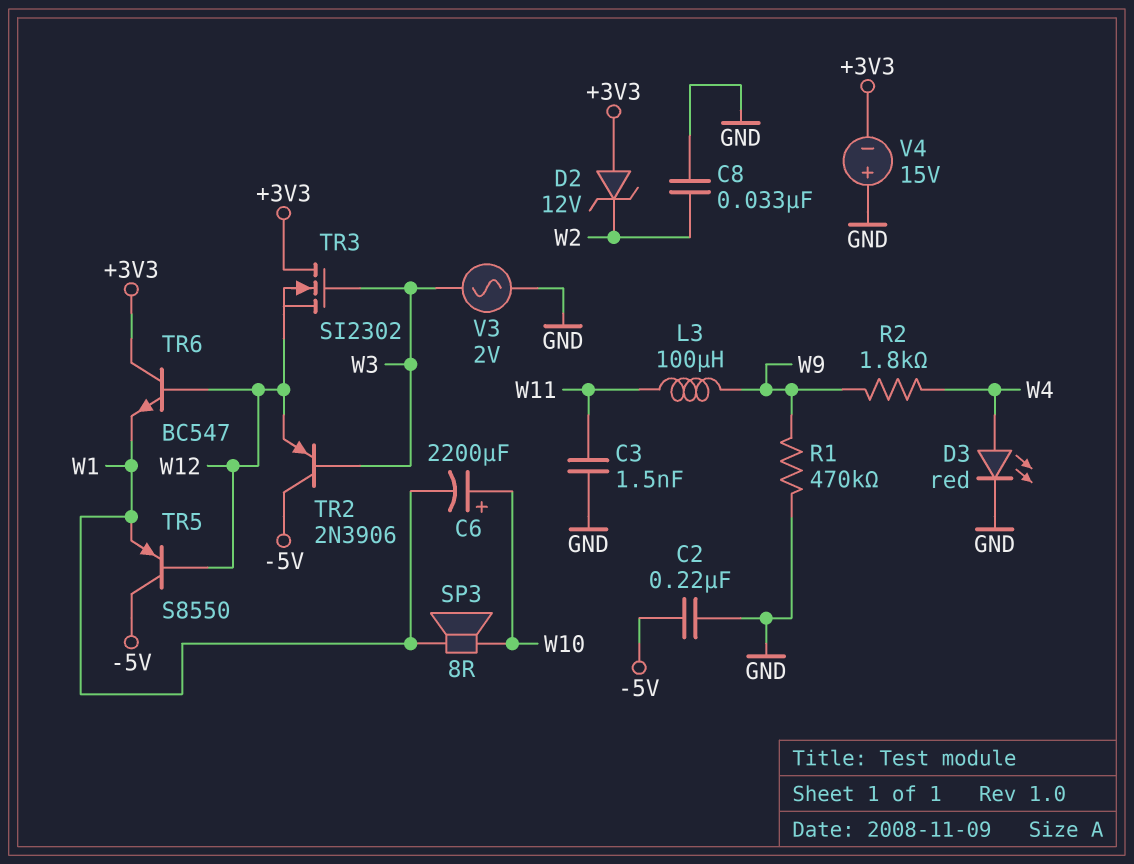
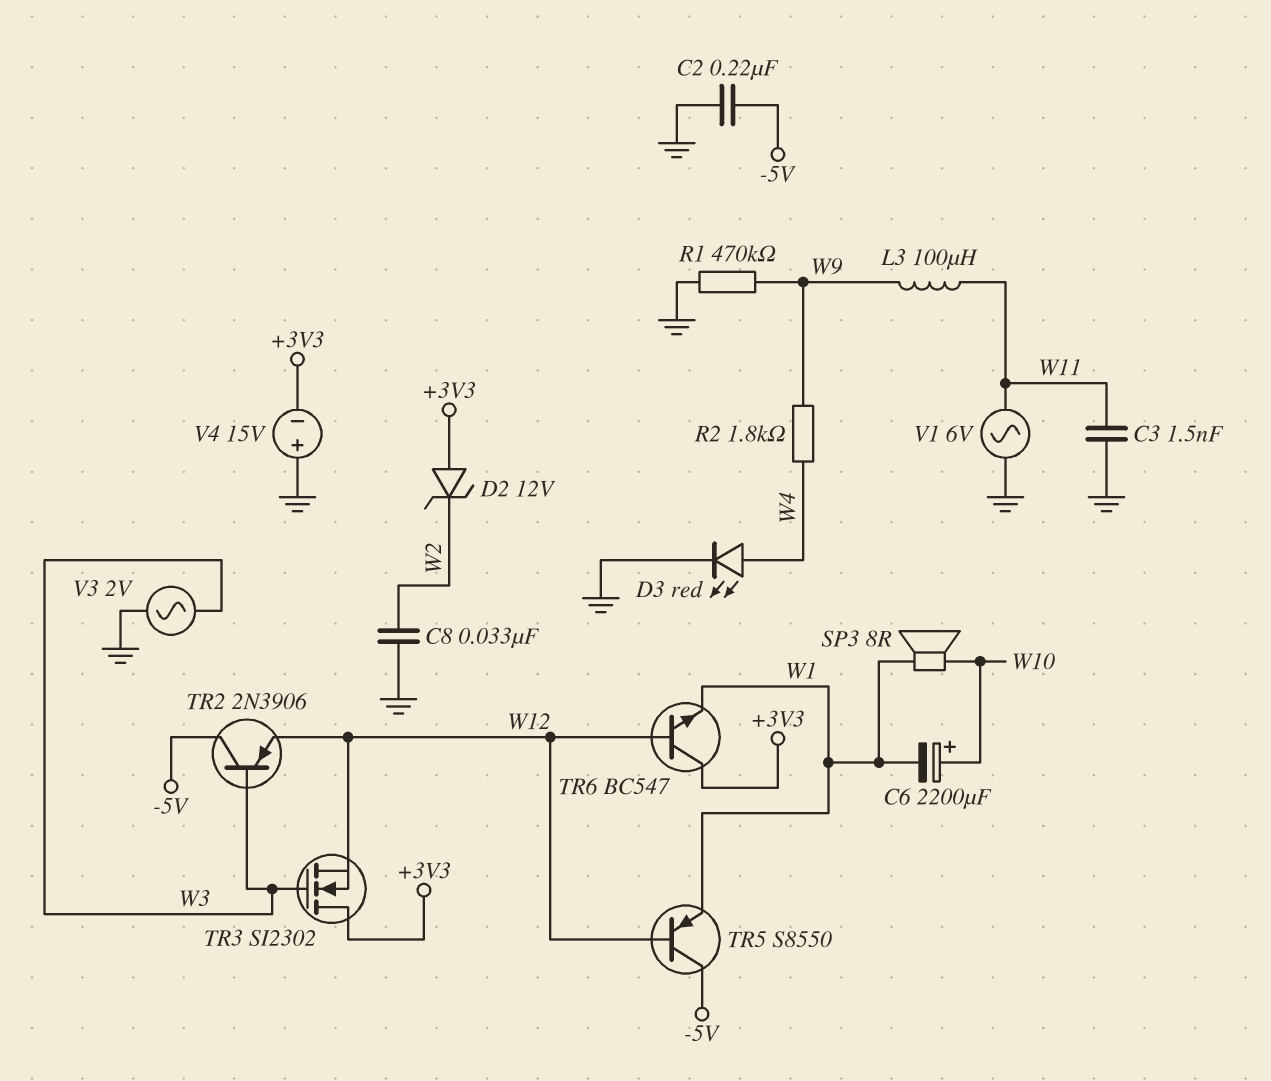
V1: none -> AC 6V (GND, W11)

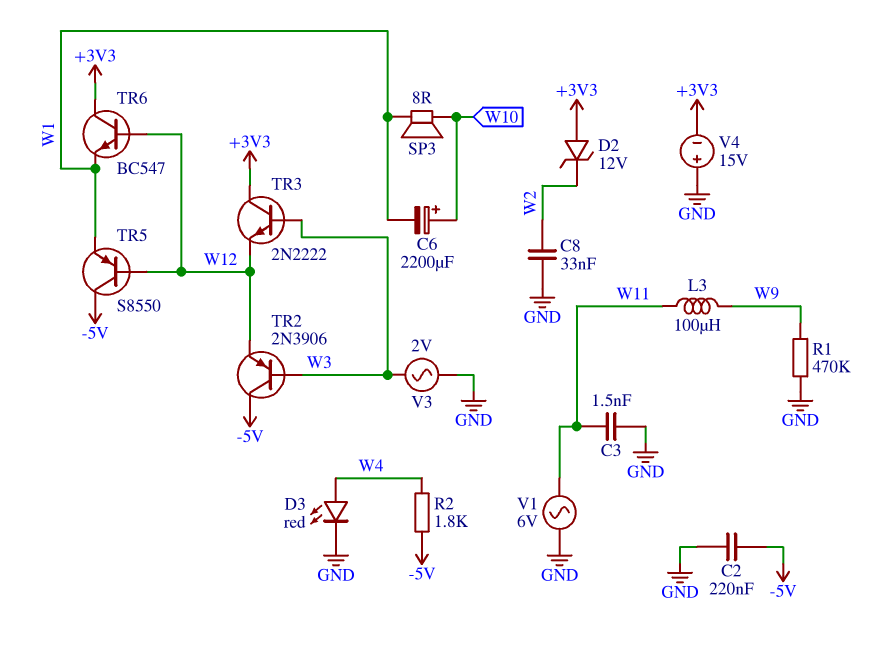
R2: 1.8k (W4, W9) -> 1.8k (-5V, W4)
TR3: NMOS SI2302 (G W3, D +3V3, S W12) -> NPN 2N2222 (B W3, C +3V3, E W12)

